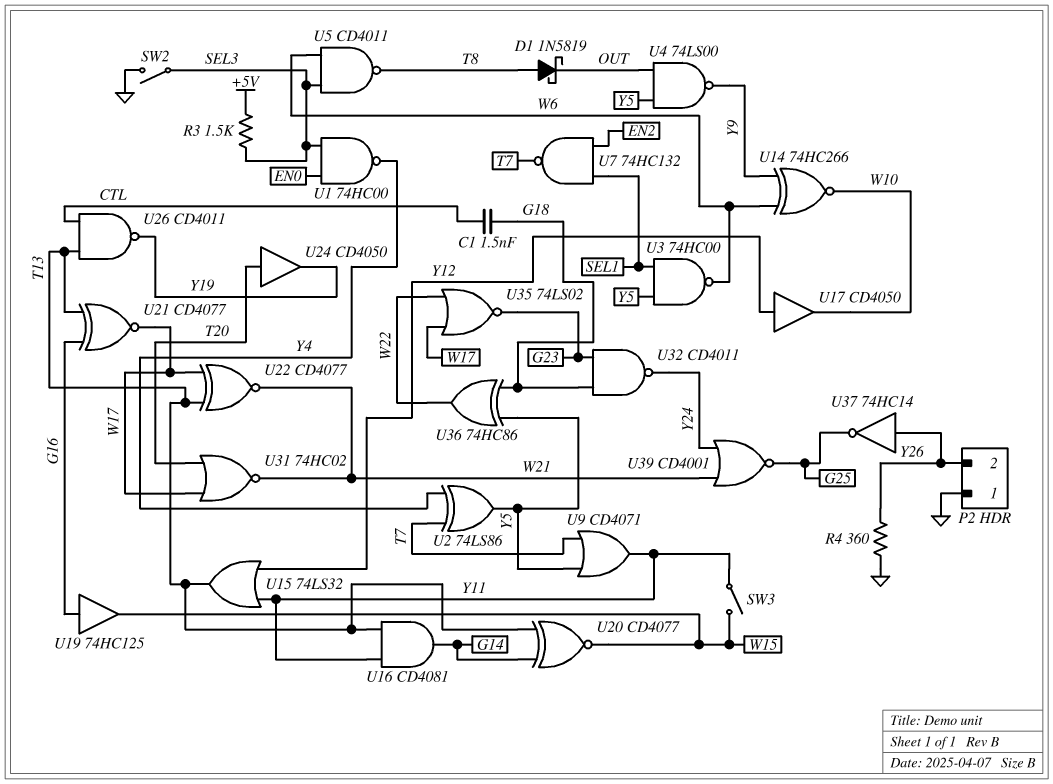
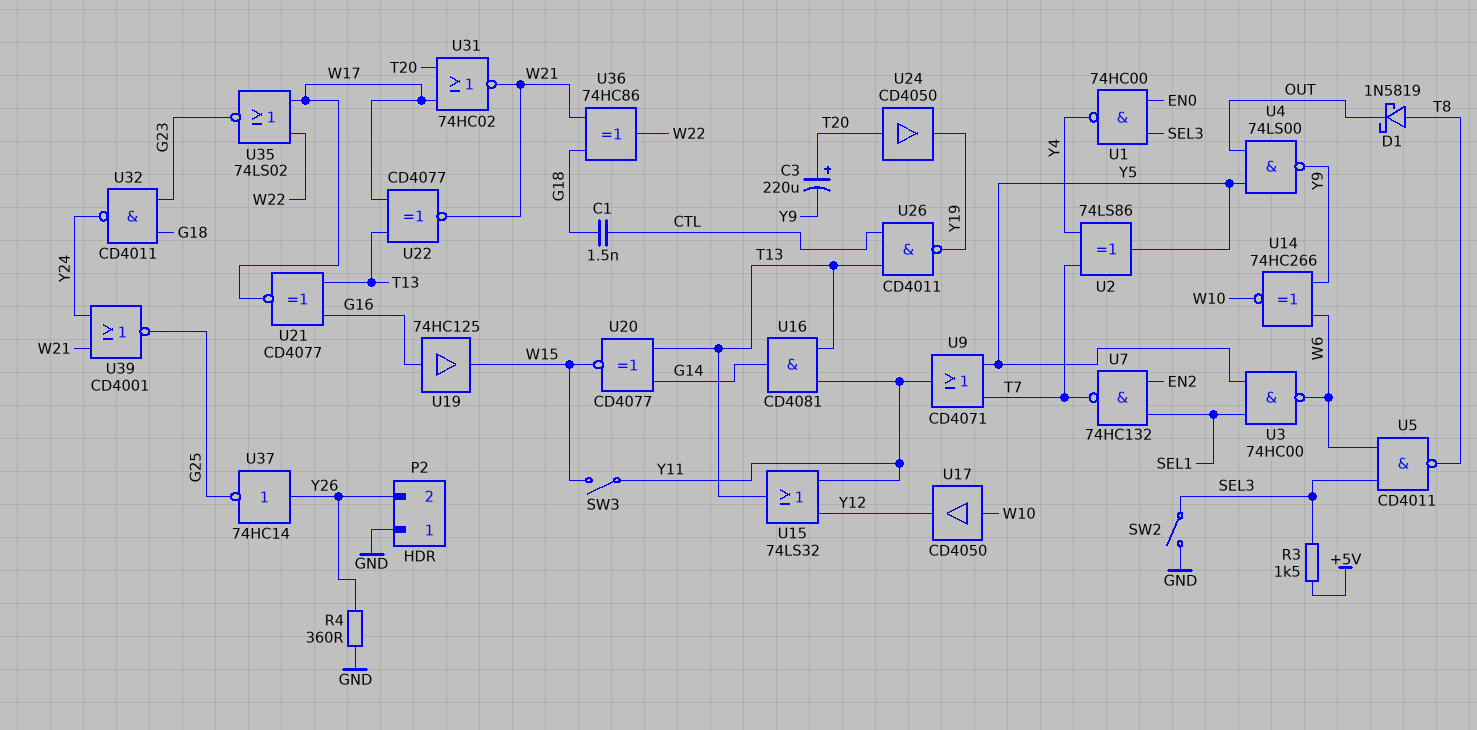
C3: none -> 220uF (plus T20, minus Y9)
U17: buffer CD4050 (in Y12, out W10) -> buffer CD4050 (in W10, out Y12)
U36: XOR 74HC86 (in G18, in Y5, out W22) -> XOR 74HC86 (in G18, in W21, out W22)

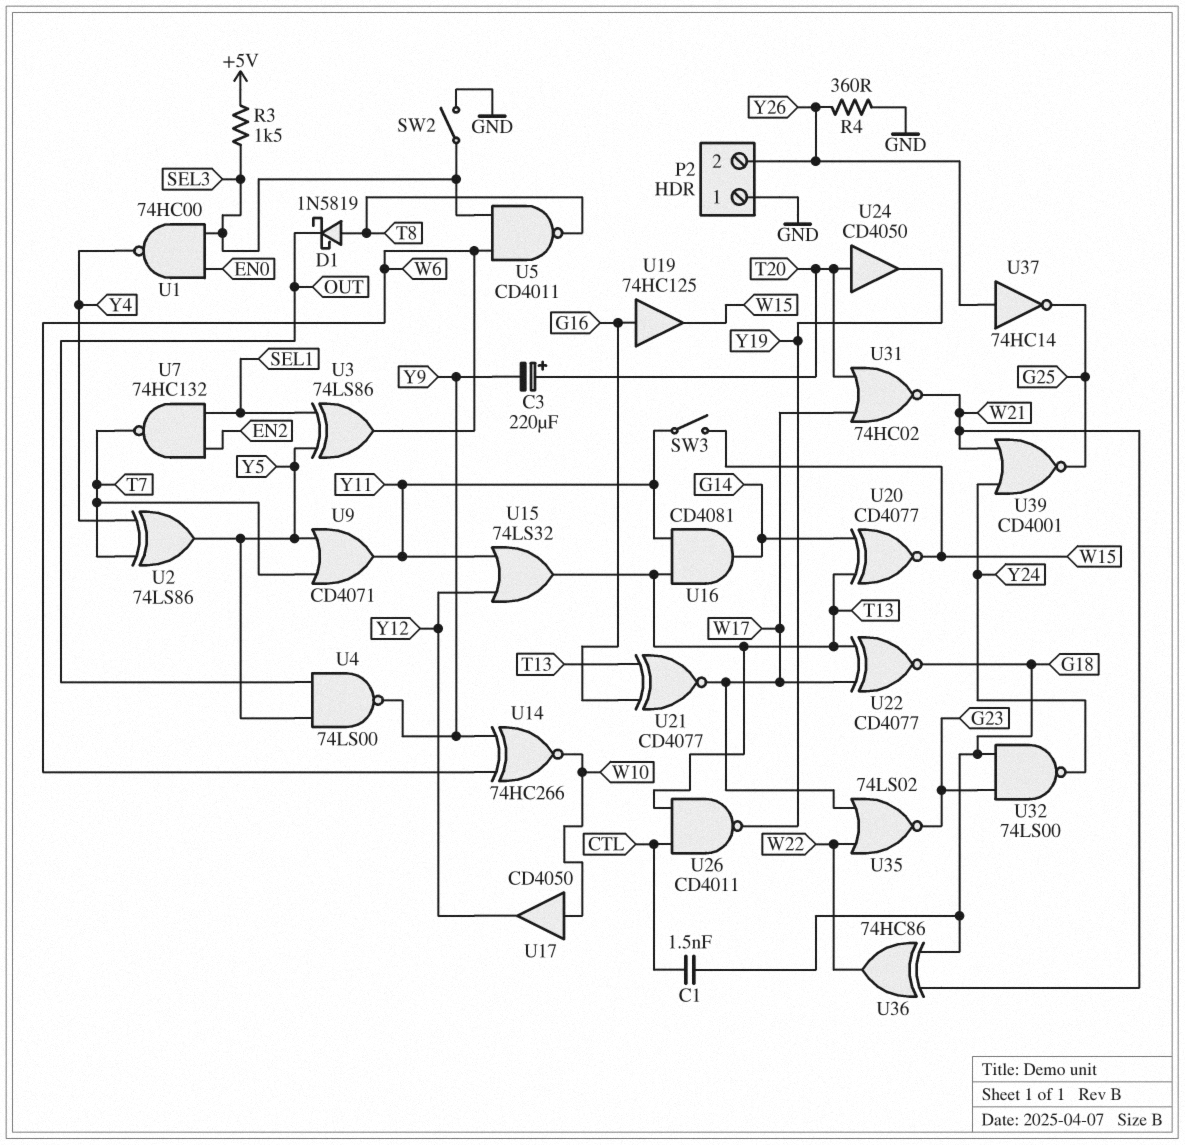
U3: NAND 74HC00 (in SEL1, in Y5, out W6) -> XOR 74LS86 (in SEL1, in Y5, out W6)
U22: XNOR CD4077 (in T13, in W17, out W21) -> XNOR CD4077 (in T13, in W17, out G18)
U32: NAND CD4011 (in G18, in G23, out Y24) -> NAND 74LS00 (in G18, in G23, out Y24)

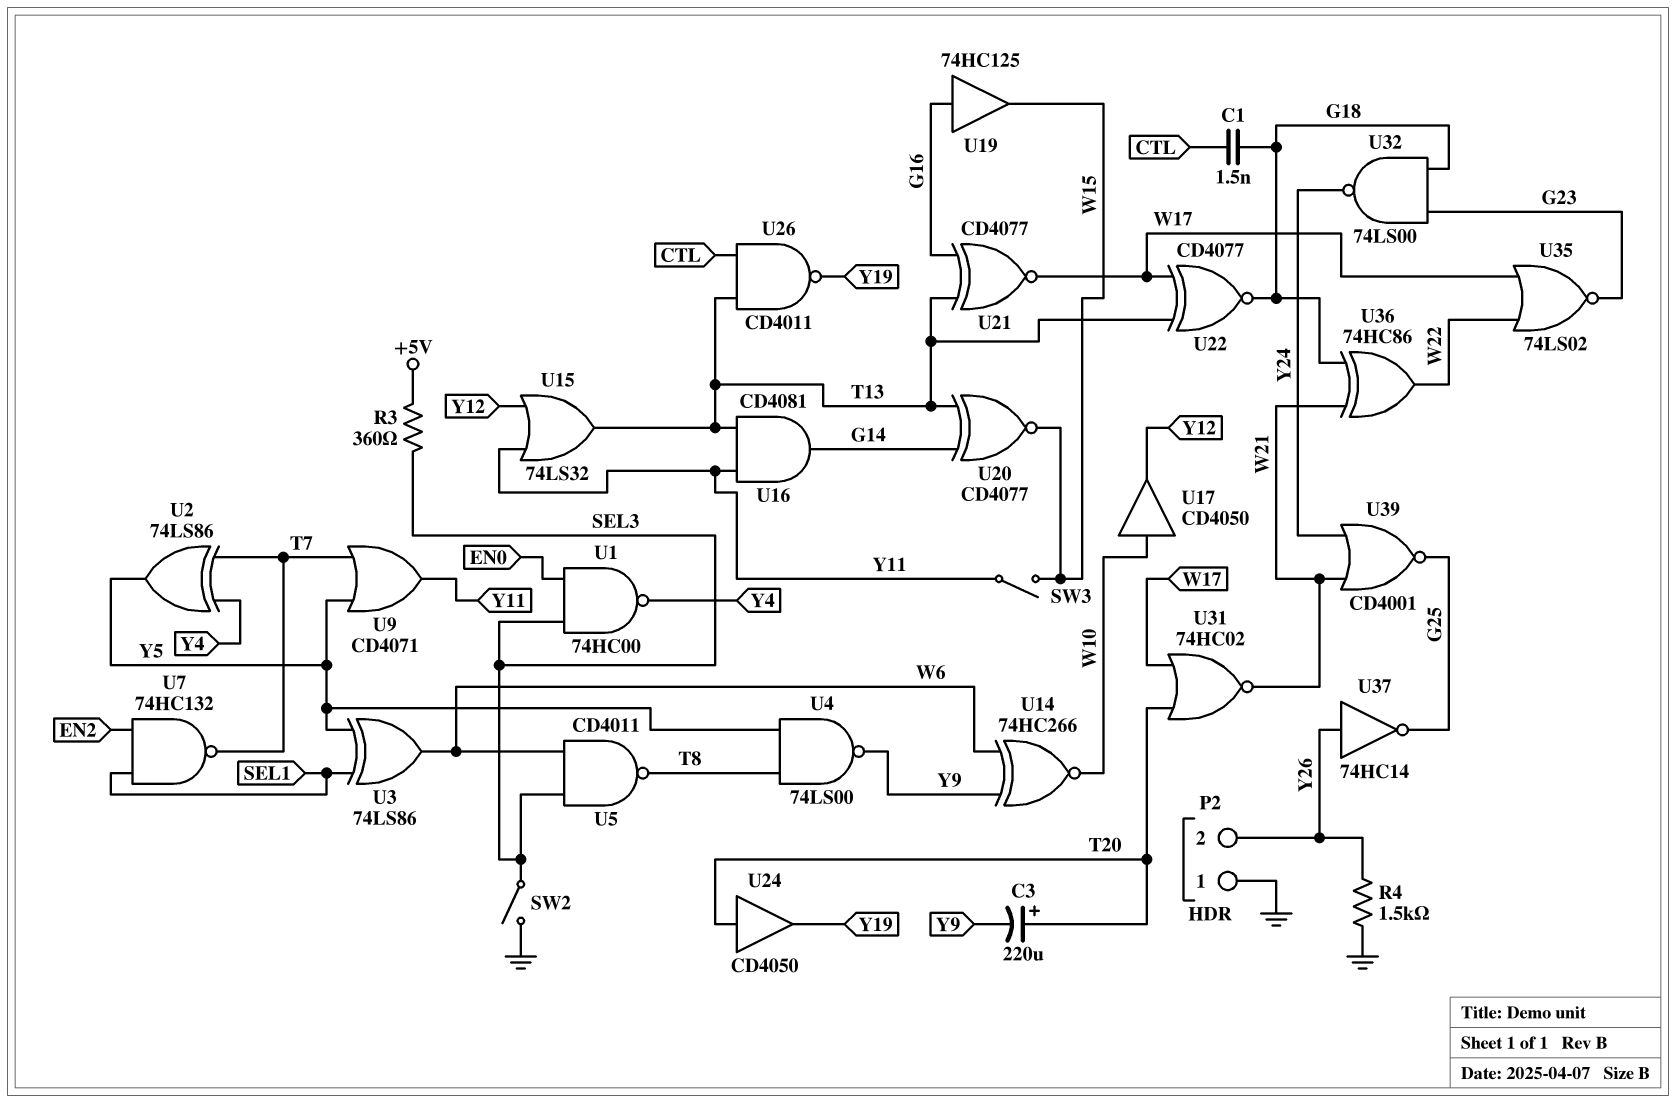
D1: schottky 1N5819 (A T8, K OUT) -> none
R3: 1.5k (+5V, SEL3) -> 360 (+5V, SEL3)
R4: 360 (GND, Y26) -> 1.5k (GND, Y26)
U4: NAND 74LS00 (in OUT, in Y5, out Y9) -> NAND 74LS00 (in T8, in Y5, out Y9)

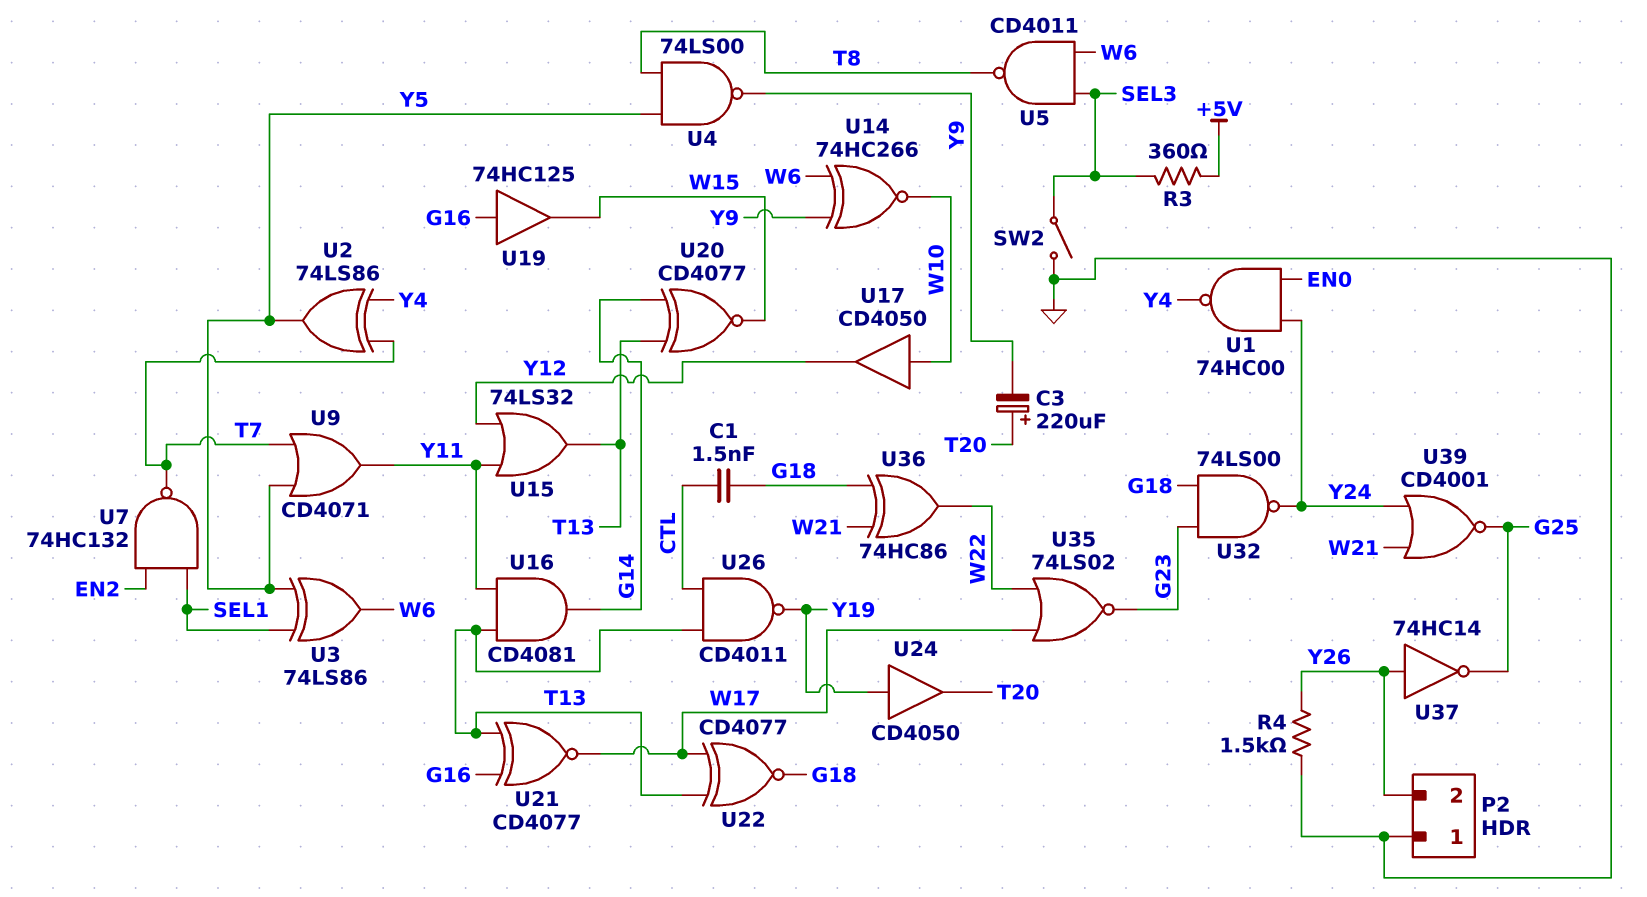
SW3: switch (W15, Y11) -> none
U1: NAND 74HC00 (in EN0, in SEL3, out Y4) -> NAND 74HC00 (in EN0, in Y24, out Y4)
U24: buffer CD4050 (in T20, out Y19) -> buffer CD4050 (in Y19, out T20)
U31: NOR 74HC02 (in T20, in W17, out W21) -> none

